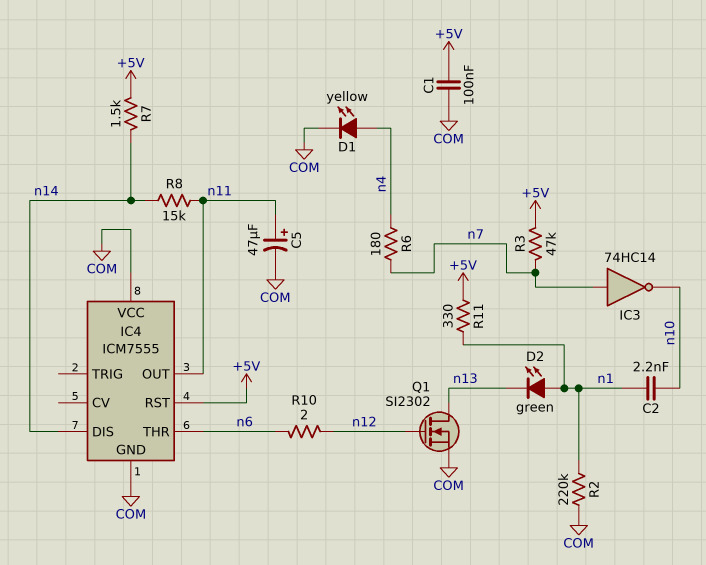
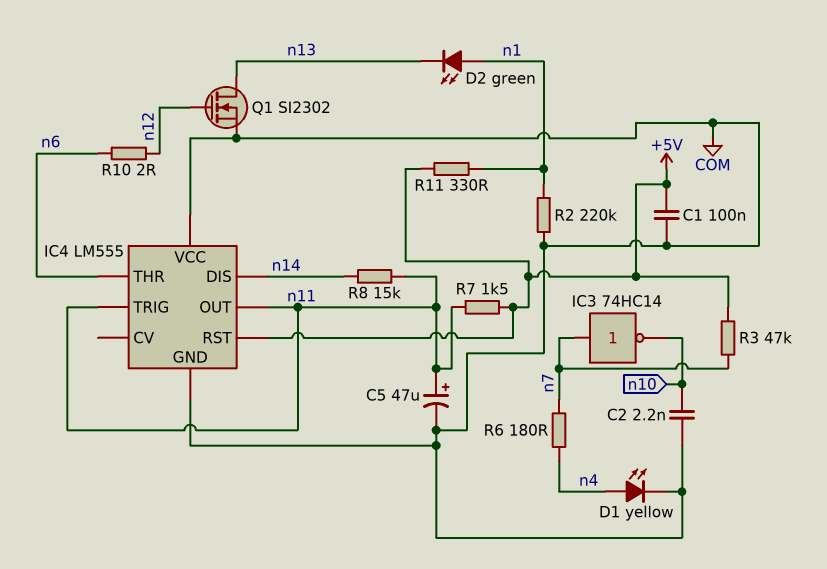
C2: 2.2nF (n1, n10) -> 2.2nF (COM, n10)
IC4: ICM7555 -> LM555
IC4 pin TRIG: none -> n11
R7: 1.5k (+5V, n14) -> 1.5k (+5V, n11)

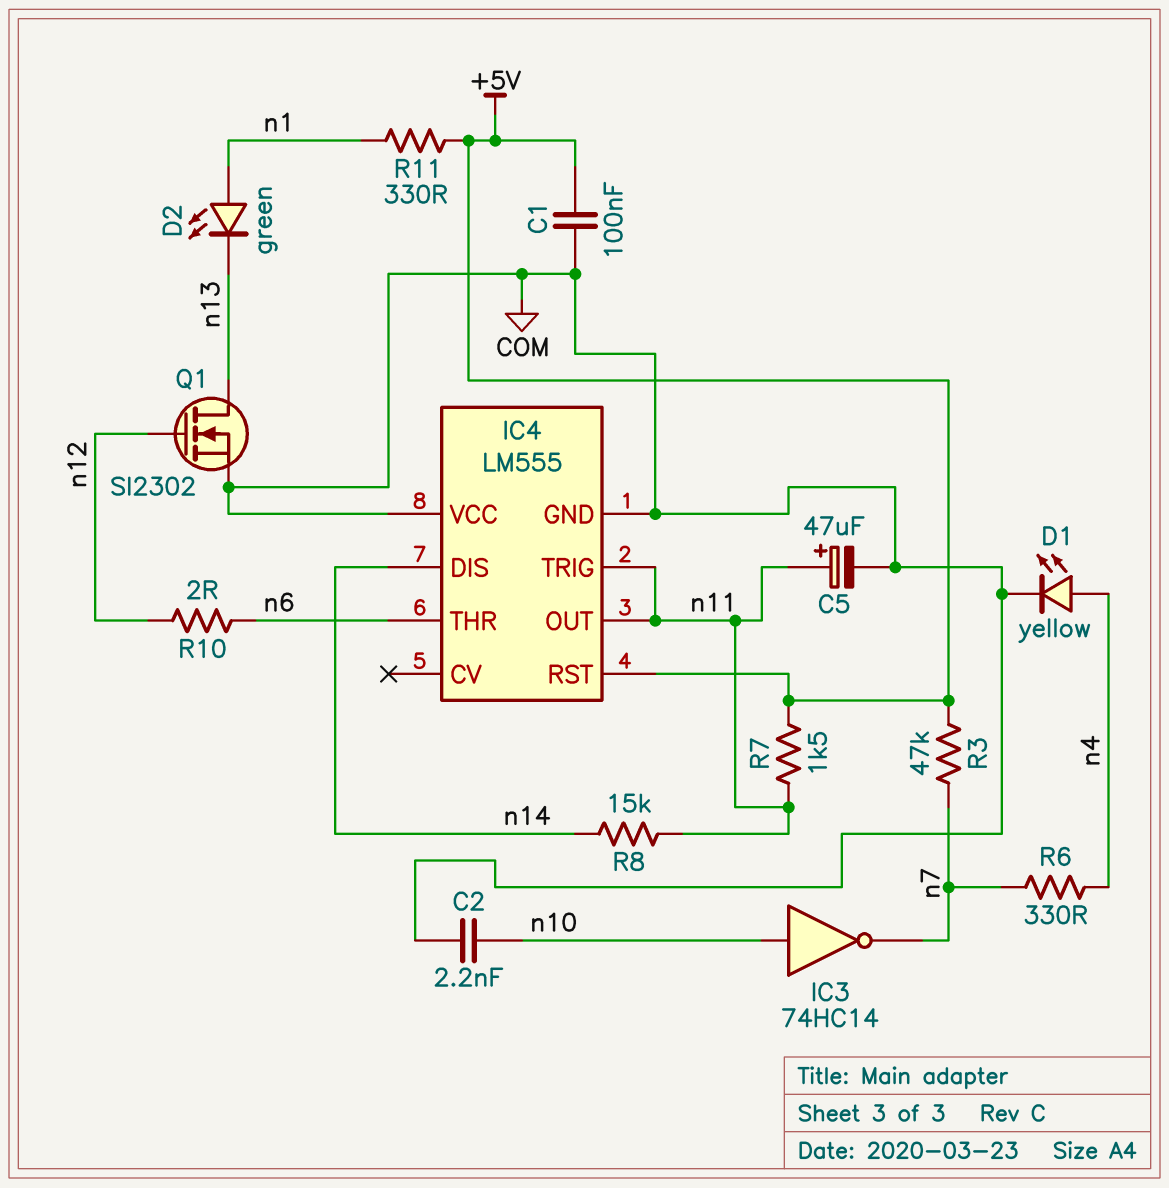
IC3: NOT 74HC14 (in n7, out n10) -> NOT 74HC14 (in n10, out n7)
R2: 220k (COM, n1) -> none
R6: 180 (n4, n7) -> 330 (n4, n7)

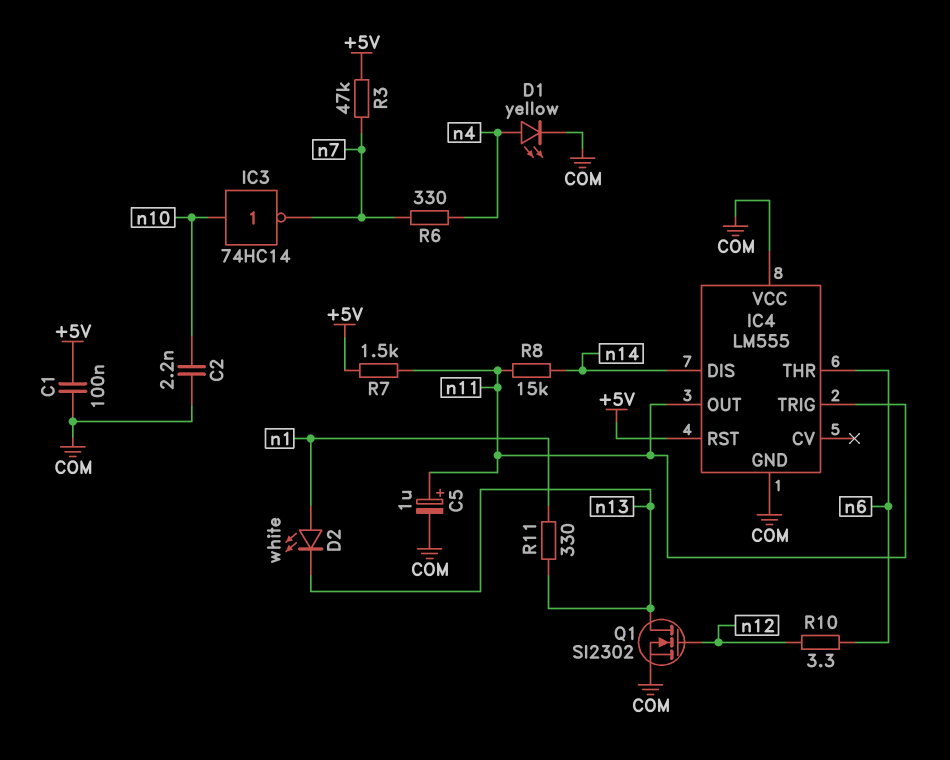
C5: 47uF (plus n11, minus COM) -> 1uF (plus n11, minus COM)
D2: LED green (A n1, K n13) -> LED white (A n1, K n13)
R10: 2 (n6, n12) -> 3.3 (n6, n12)
R11: 330 (+5V, n1) -> 330 (n1, n13)

